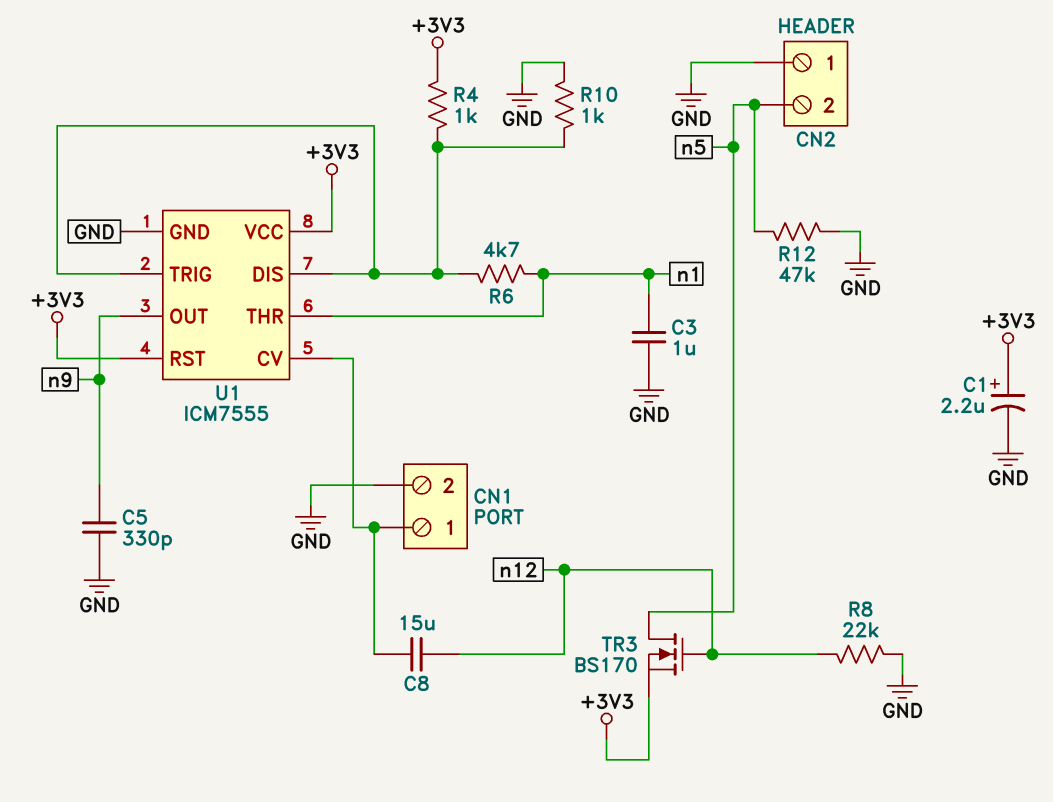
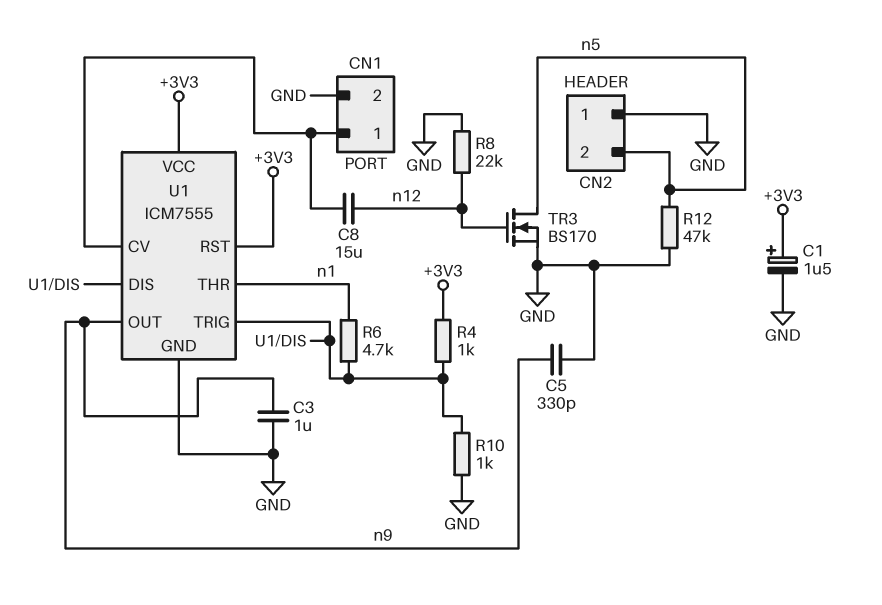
C1: 2.2uF (plus +3V3, minus GND) -> 1.5uF (plus +3V3, minus GND)
C3: 1uF (GND, n1) -> 1uF (GND, n9)
TR3: NMOS BS170 (G n12, D n5, S +3V3) -> NMOS BS170 (G n12, D n5, S GND)

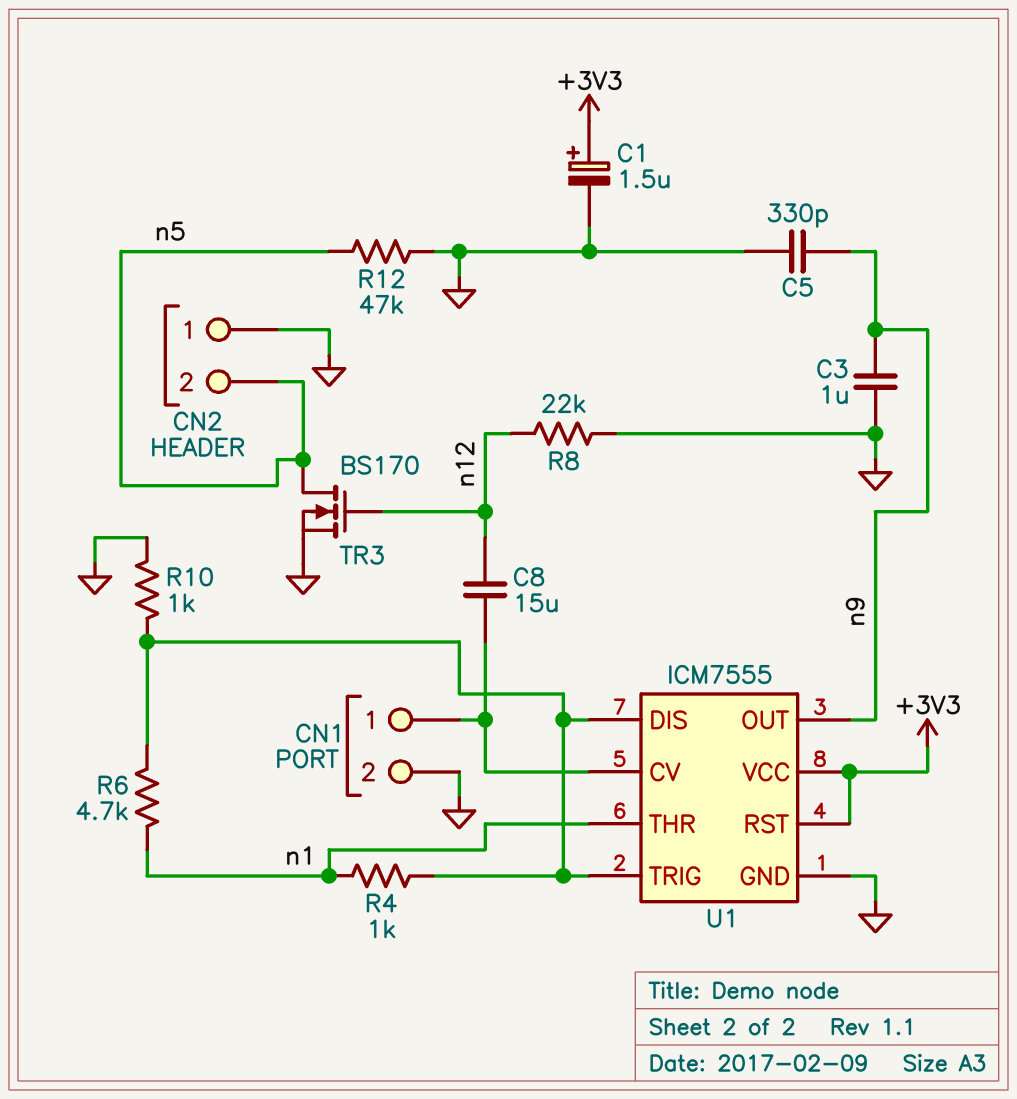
R4: 1k (+3V3, U1/DIS) -> 1k (U1/DIS, n1)

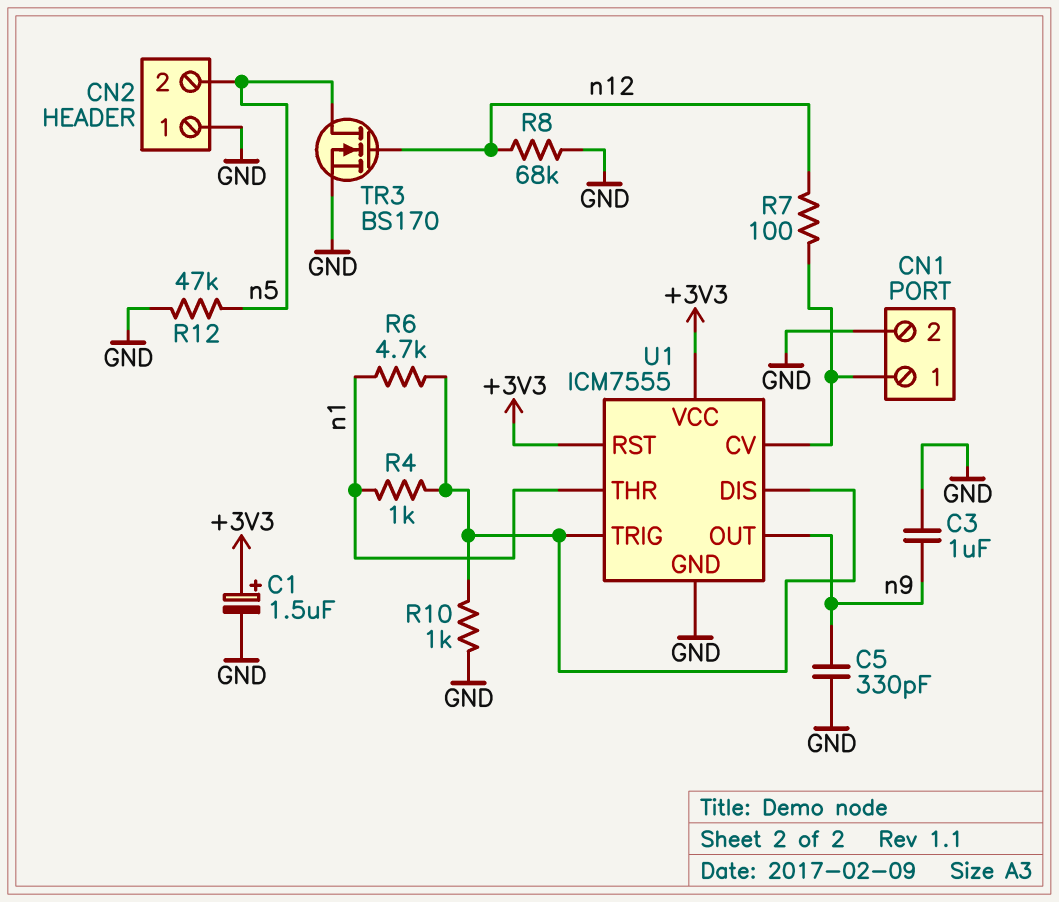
C8: 15uF (CN1/1, n12) -> none
R7: none -> 100 (CN1/1, n12)
R8: 22k (GND, n12) -> 68k (GND, n12)

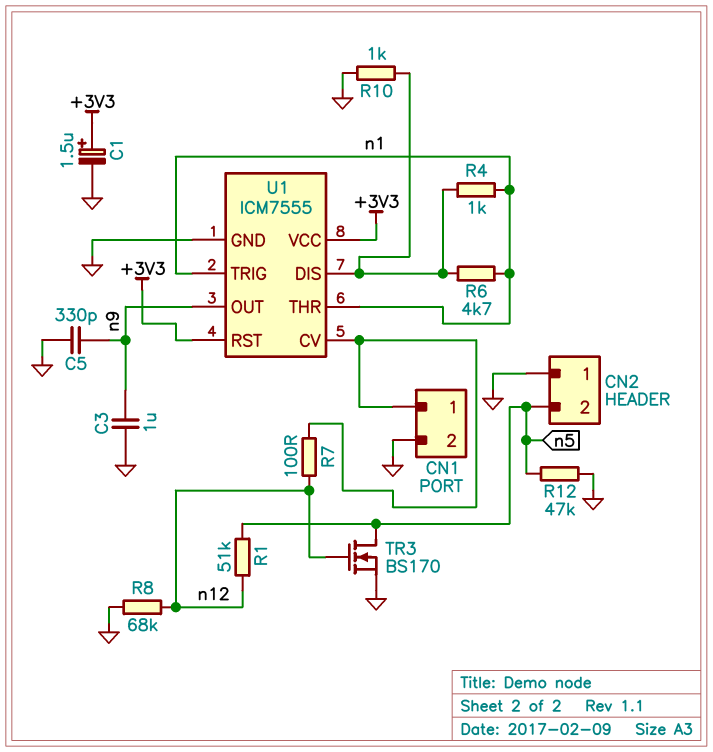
R1: none -> 51k (n5, n12)
U1 pin TRIG: U1/DIS -> n1

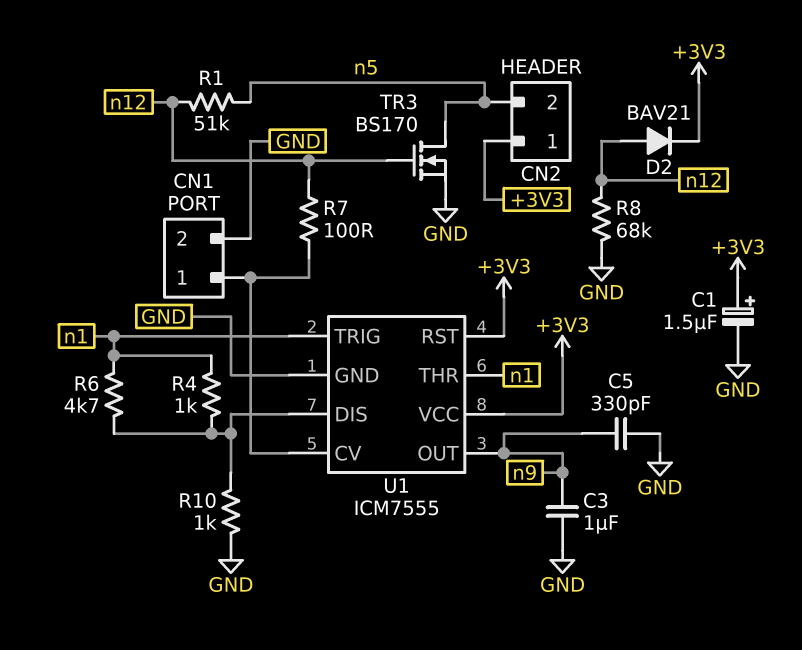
CN2 pin 1: GND -> +3V3
D2: none -> diode BAV21 (A n12, K +3V3)
R12: 47k (GND, n5) -> none

